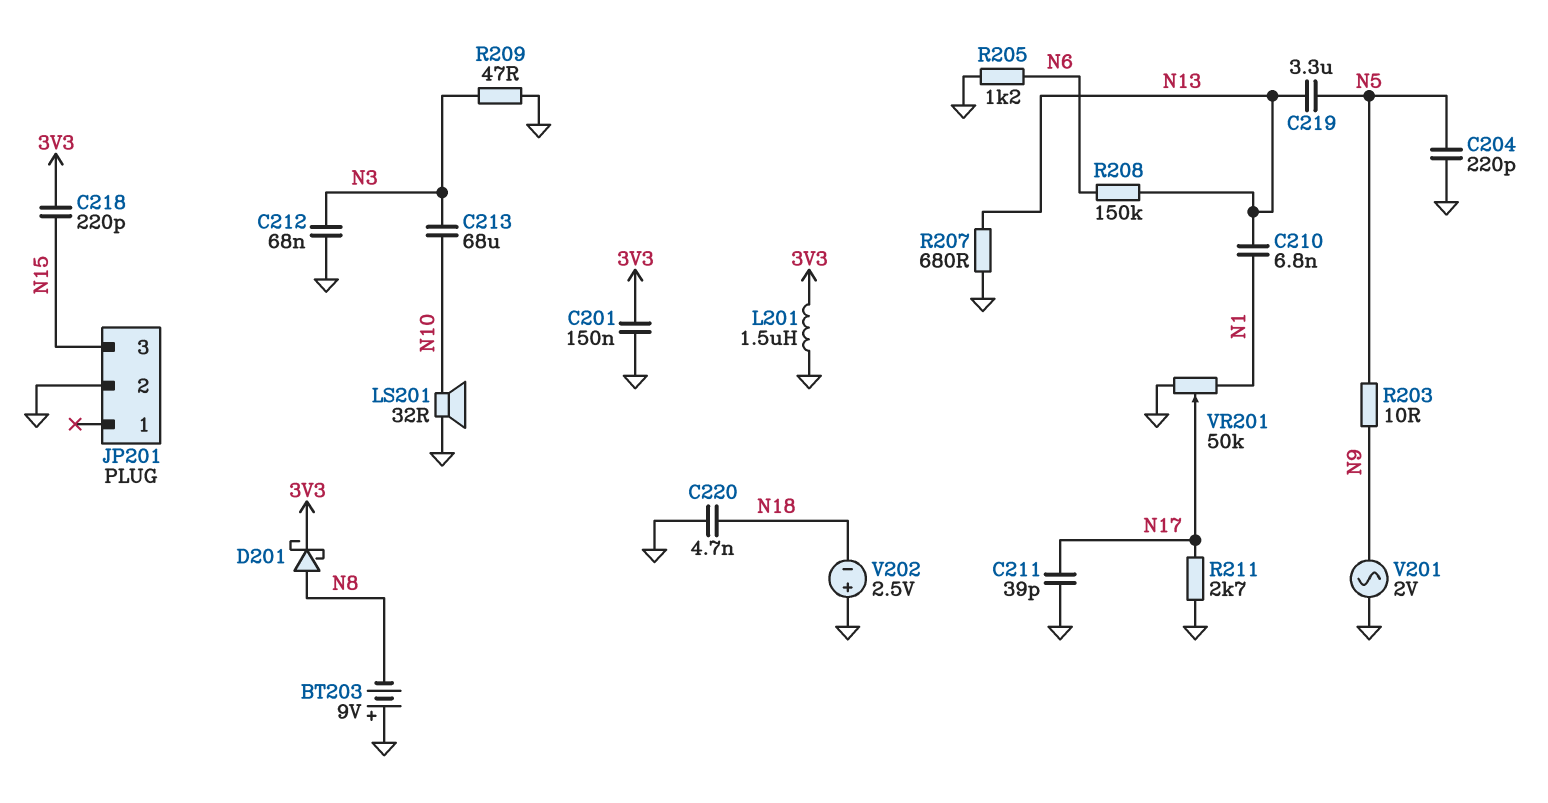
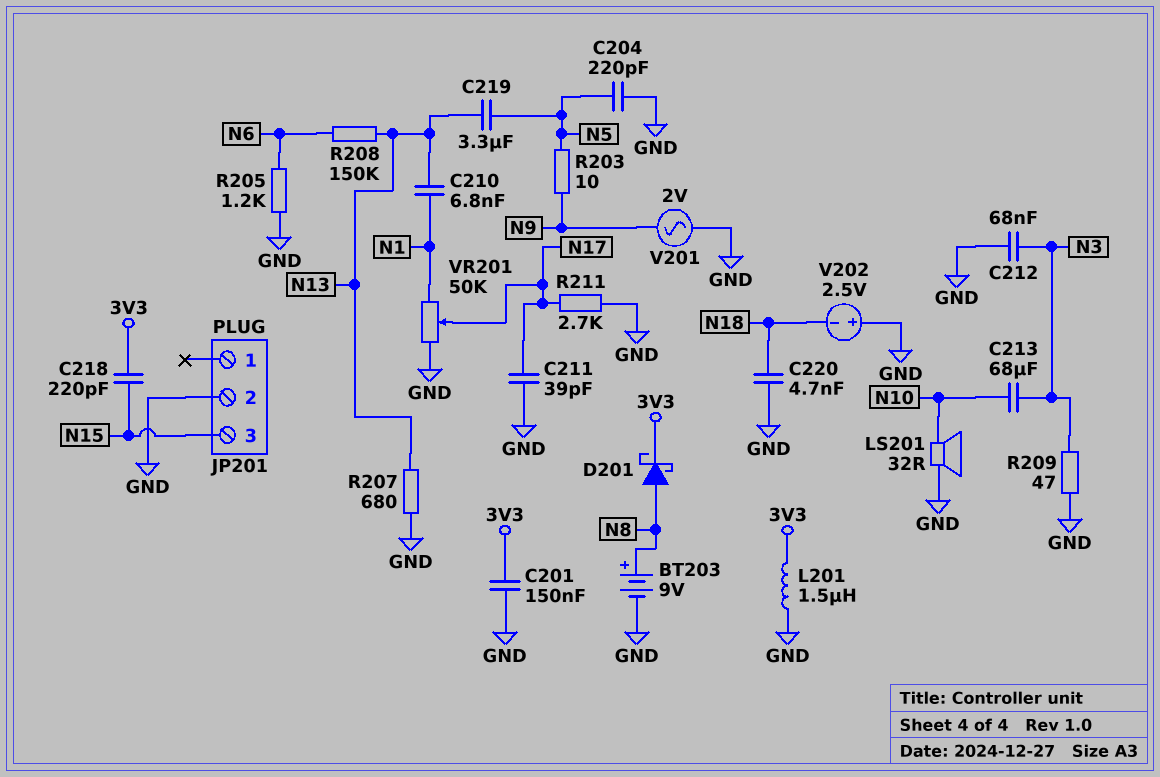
BT203: 9V (plus GND, minus N8) -> 9V (plus N8, minus GND)

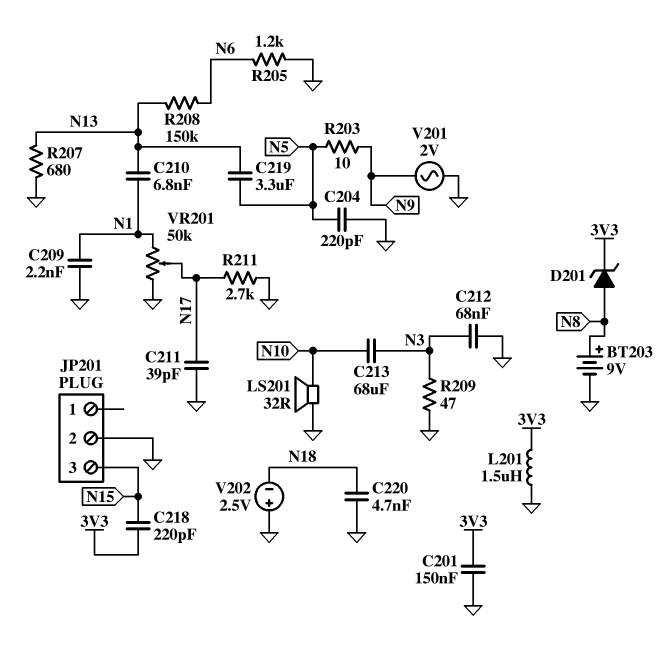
C209: none -> 2.2nF (GND, N1)
D201: schottky (A N8, K 3V3) -> zener (A N8, K 3V3)

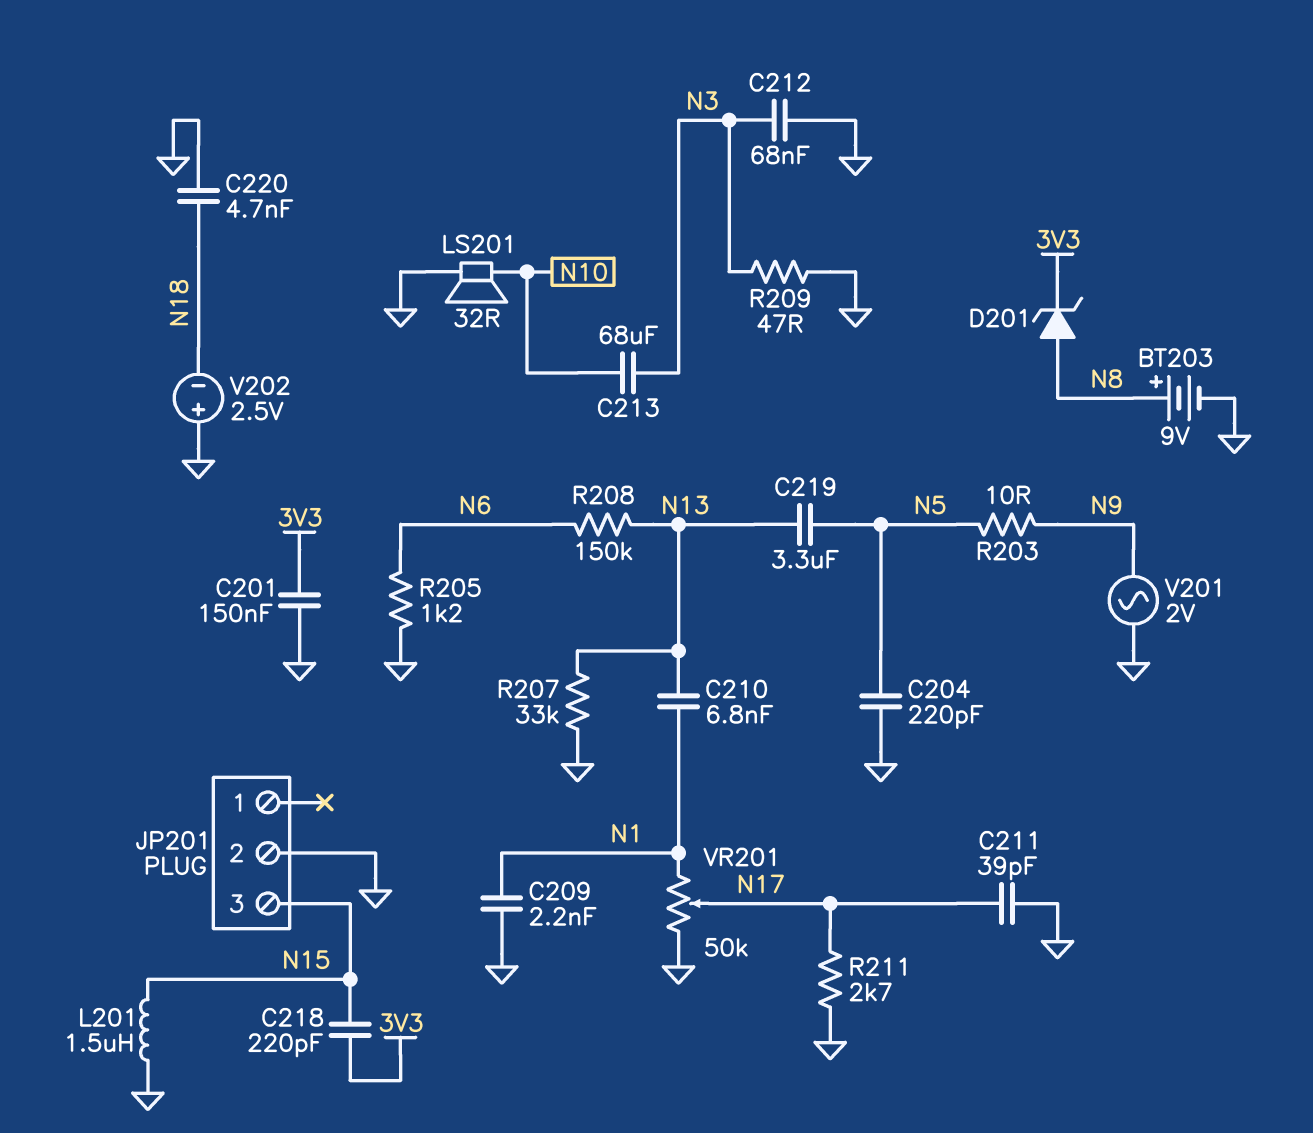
L201: 1.5uH (3V3, GND) -> 1.5uH (GND, N15)
R207: 680 (GND, N13) -> 33k (GND, N13)

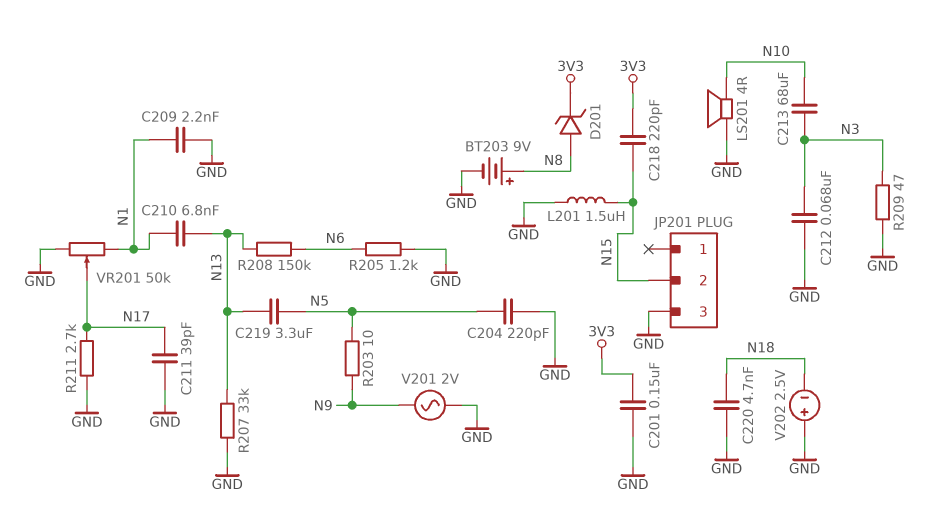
JP201 pin 2: GND -> N15
JP201 pin 3: N15 -> GND
LS201: speaker 32R (GND, N10) -> speaker 4R (GND, N10)

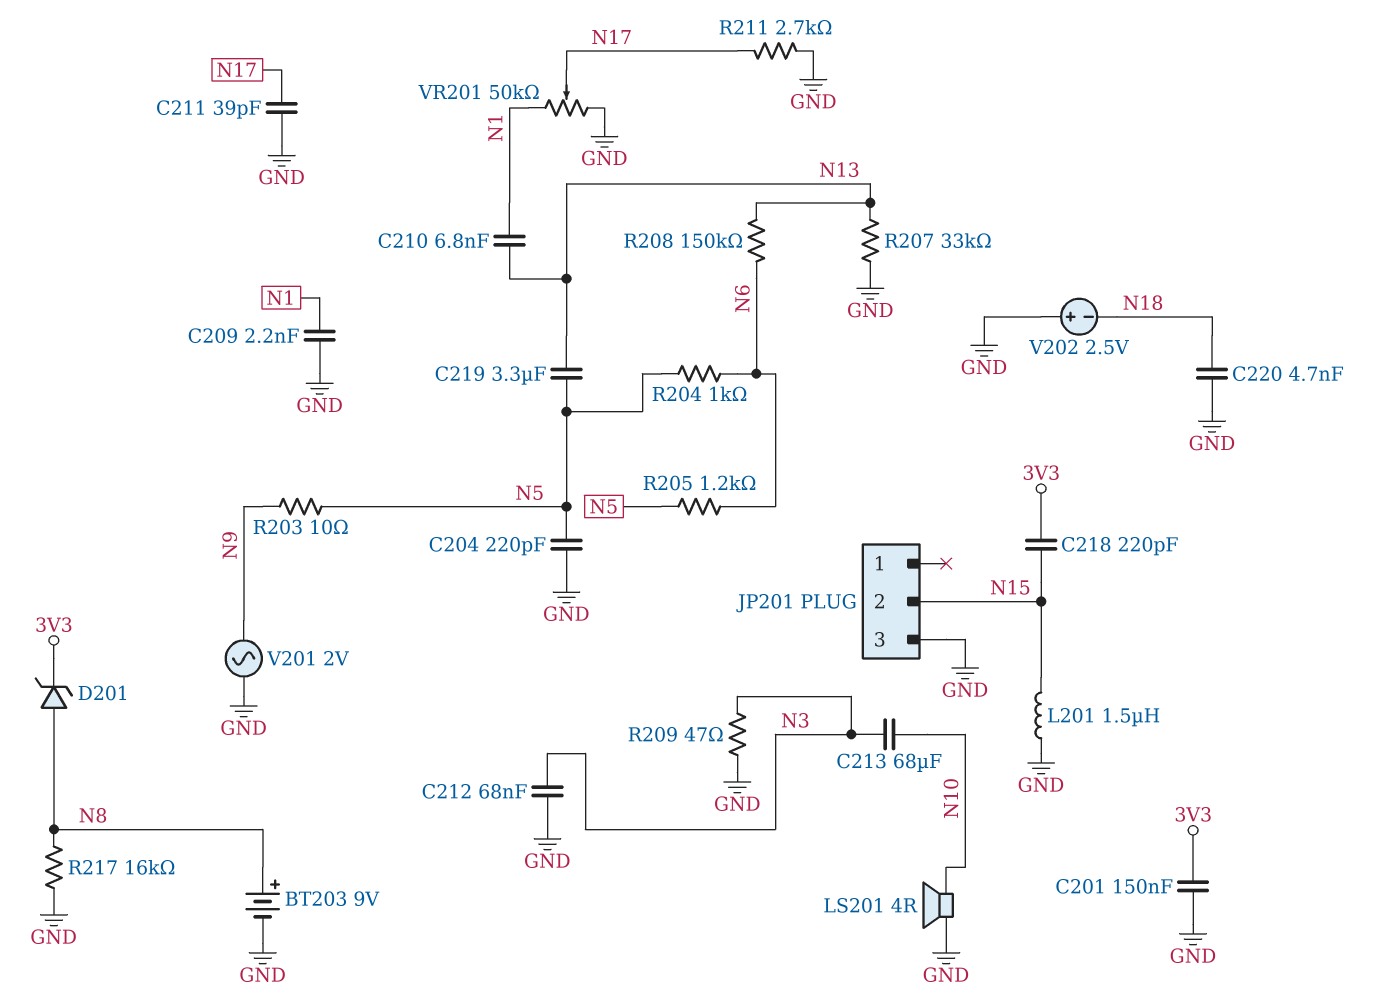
R204: none -> 1k (N5, N6)
R205: 1.2k (GND, N6) -> 1.2k (N5, N6)
R217: none -> 16k (GND, N8)

